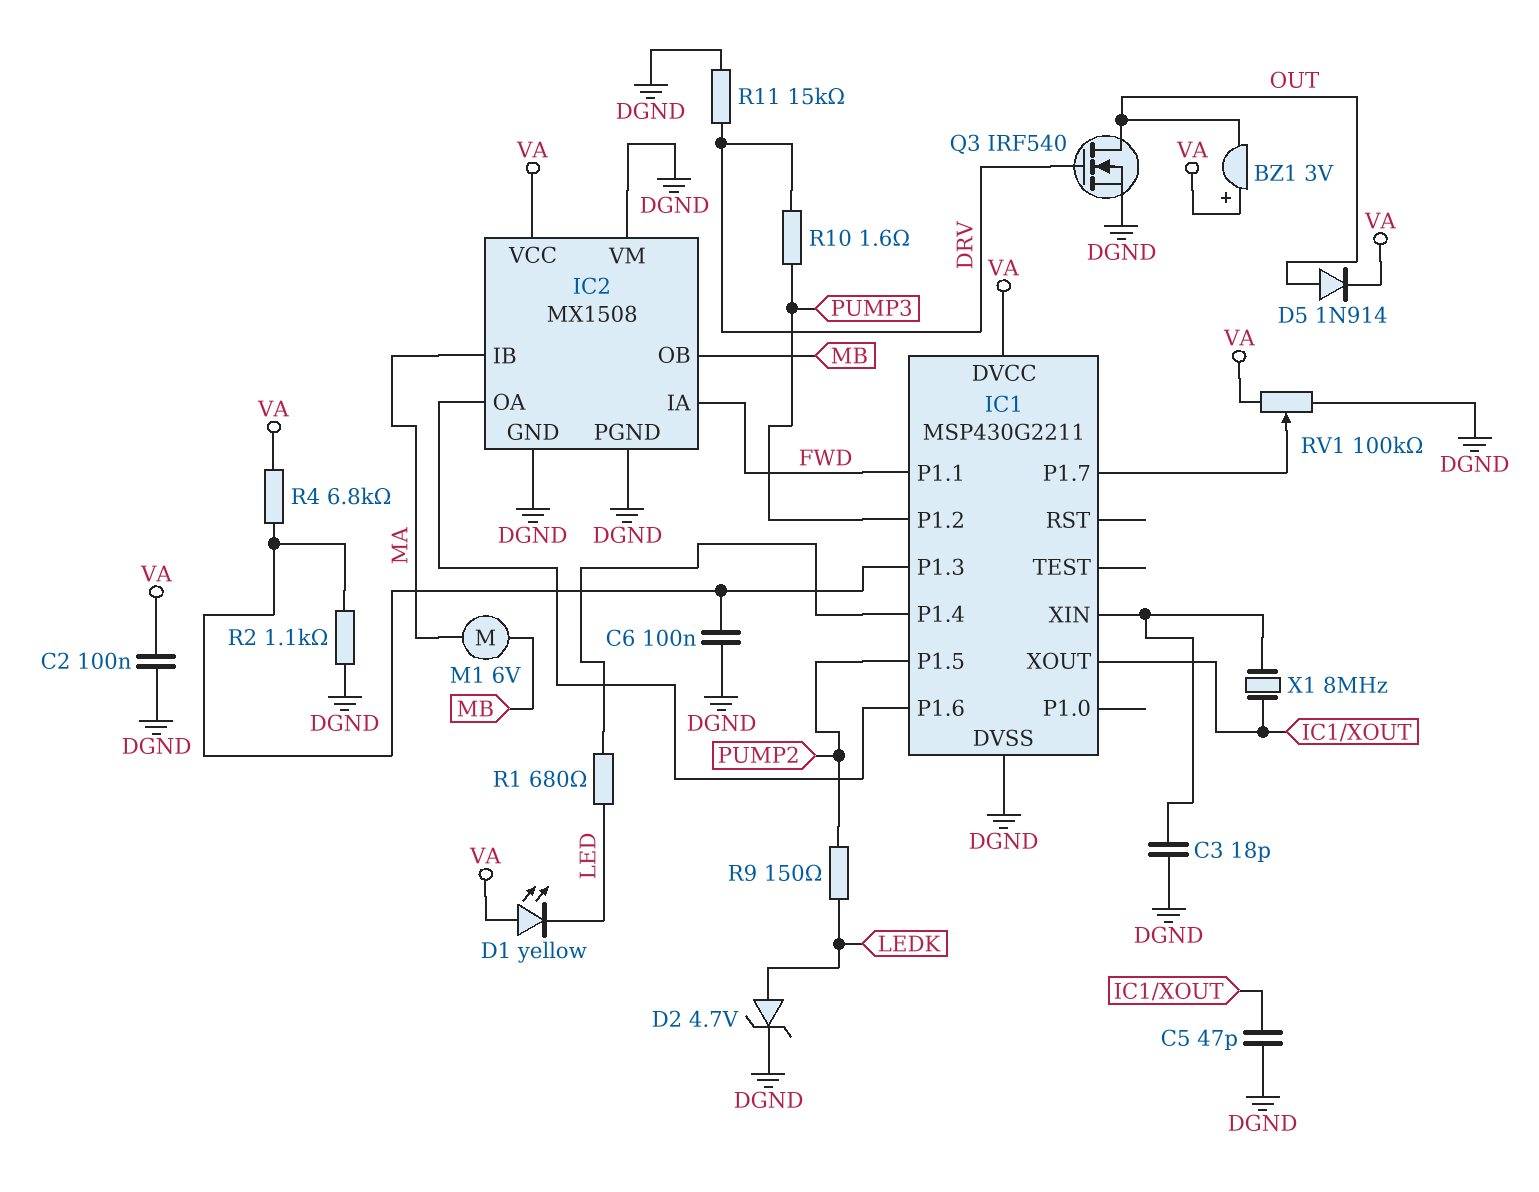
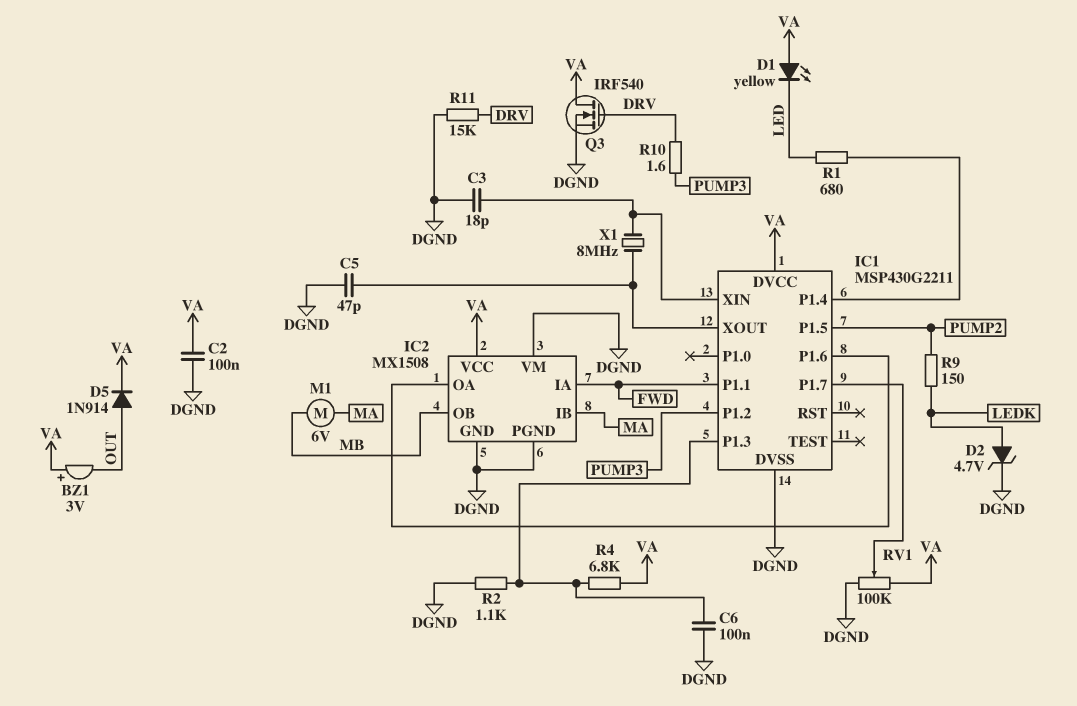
Q3: NMOS IRF540 (G DRV, D OUT, S DGND) -> NMOS IRF540 (G DRV, D VA, S DGND)

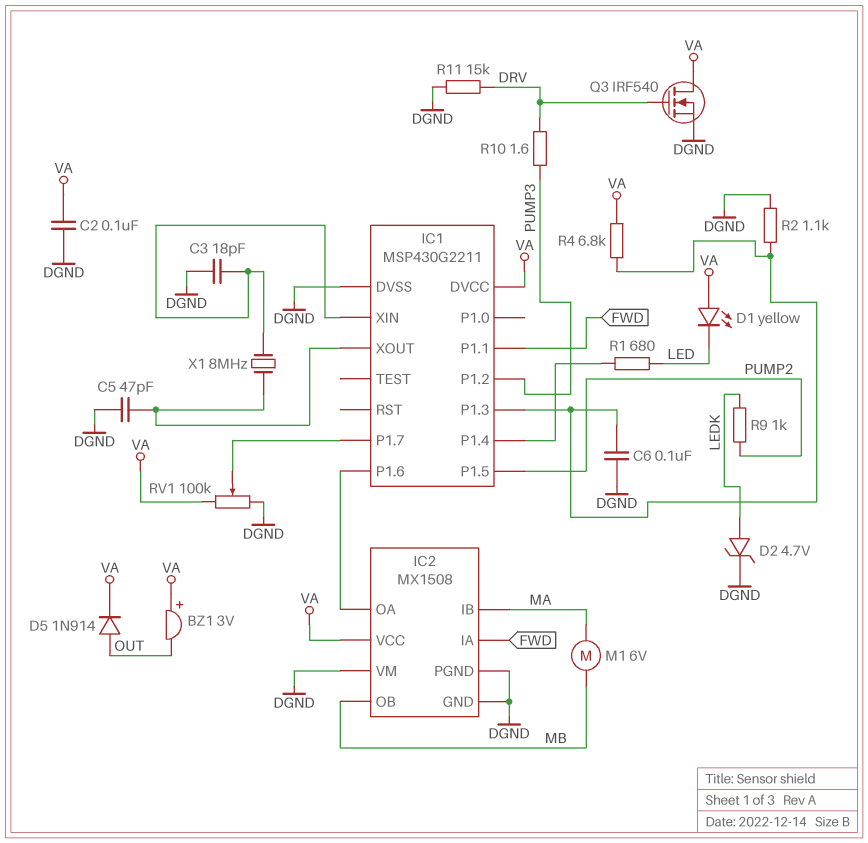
R9: 150 (LEDK, PUMP2) -> 1k (LEDK, PUMP2)

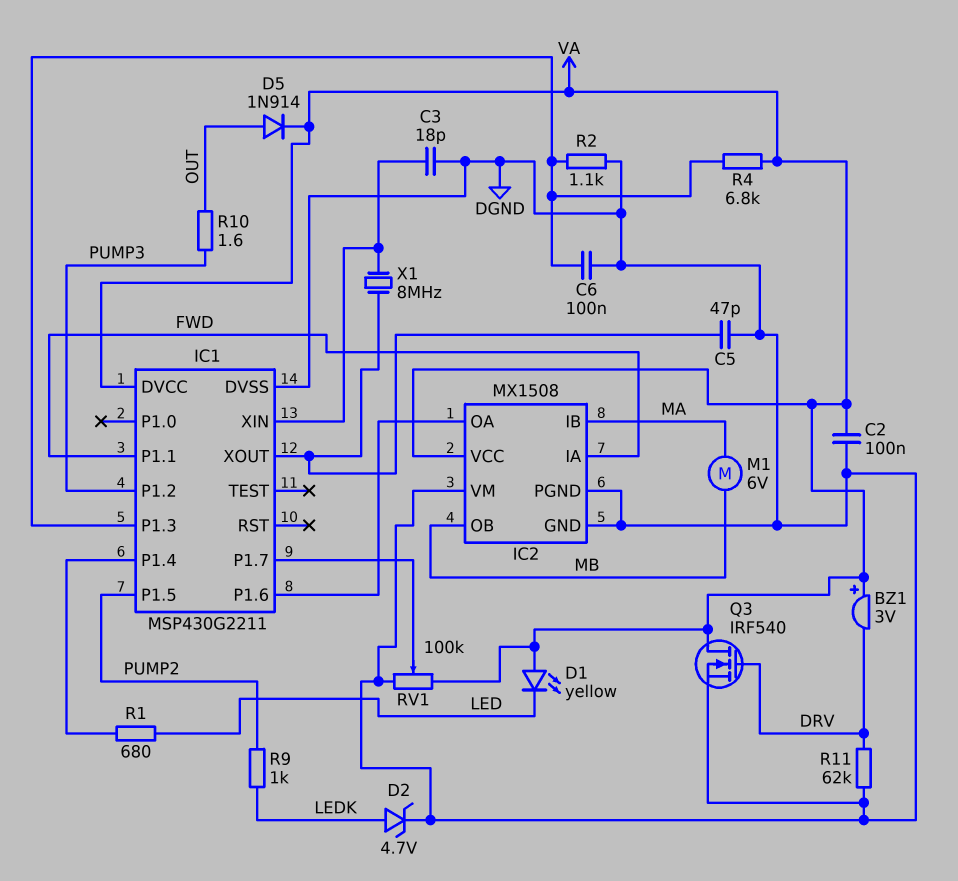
BZ1: buzzer 3V (plus VA, minus OUT) -> buzzer 3V (plus VA, minus DRV)
R10: 1.6 (DRV, PUMP3) -> 1.6 (OUT, PUMP3)
R11: 15k (DGND, DRV) -> 62k (DGND, DRV)

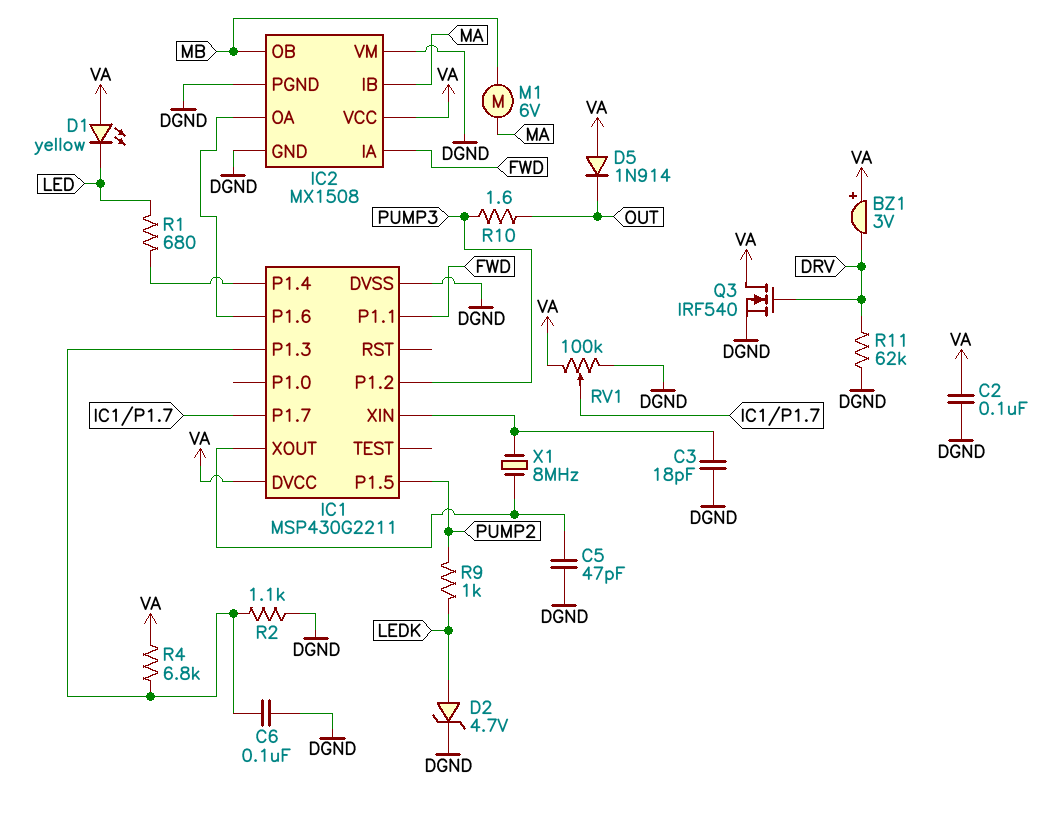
D5: diode 1N914 (A OUT, K VA) -> diode 1N914 (A VA, K OUT)

